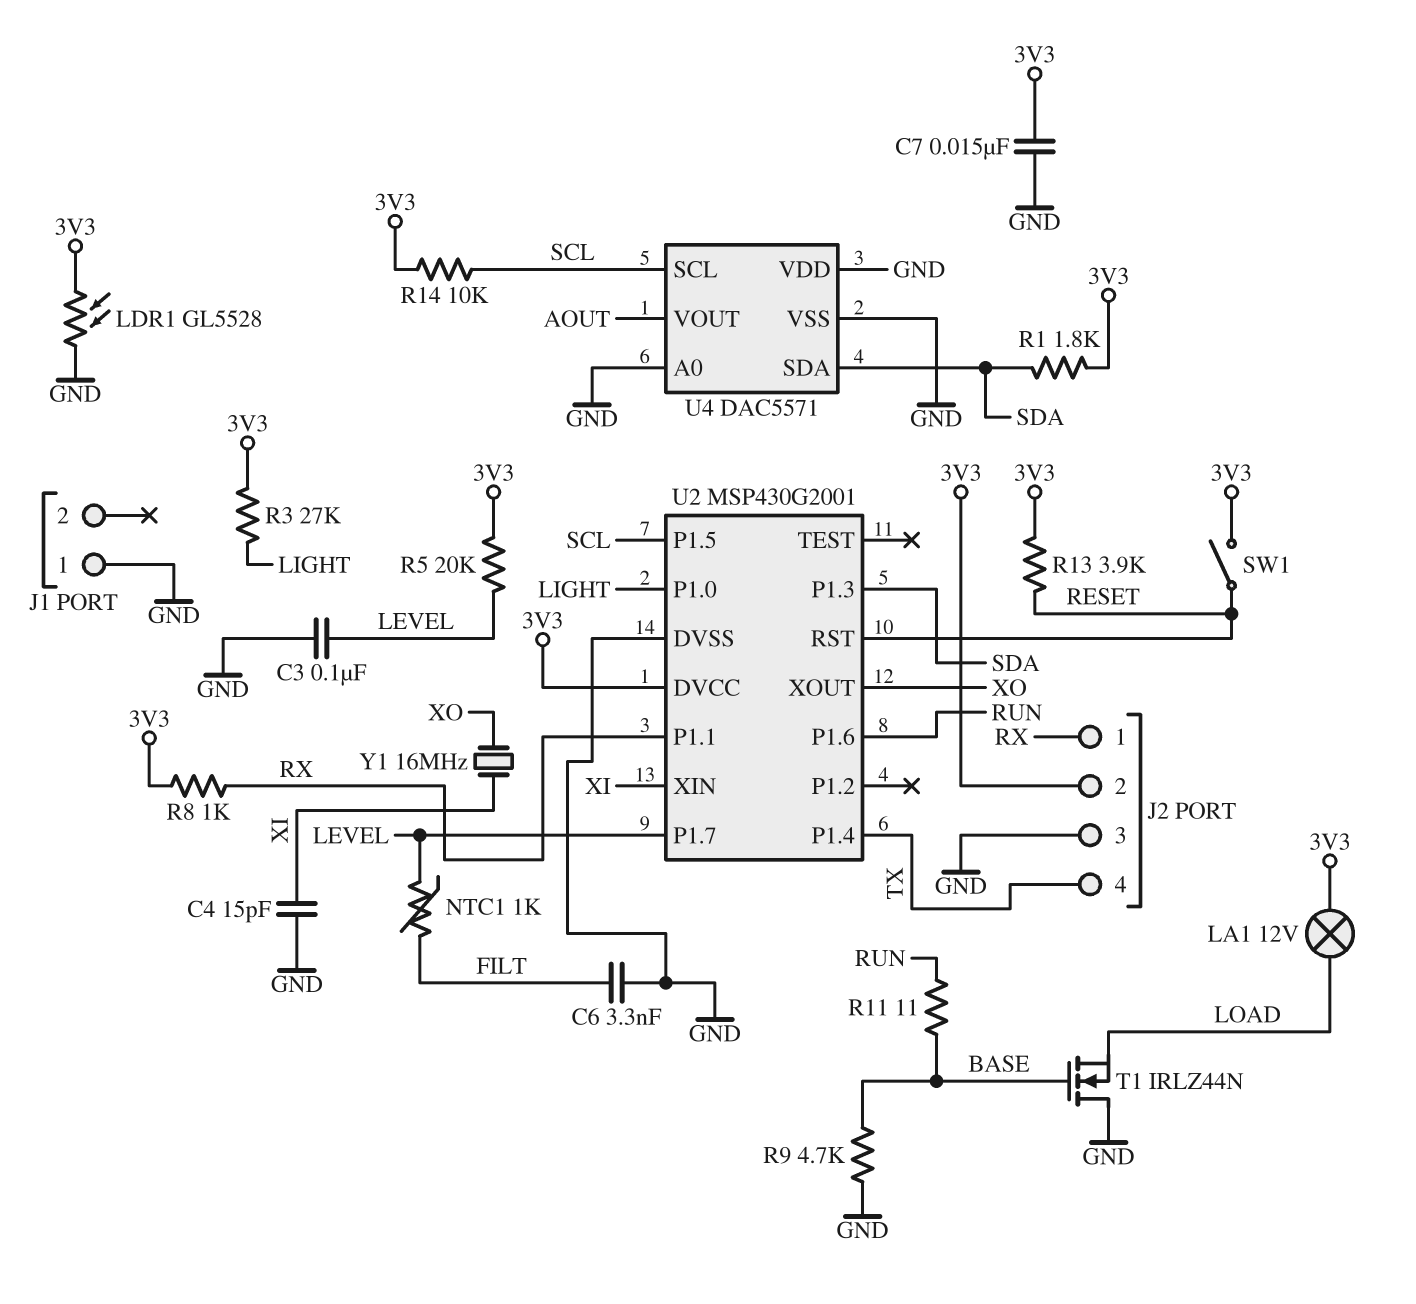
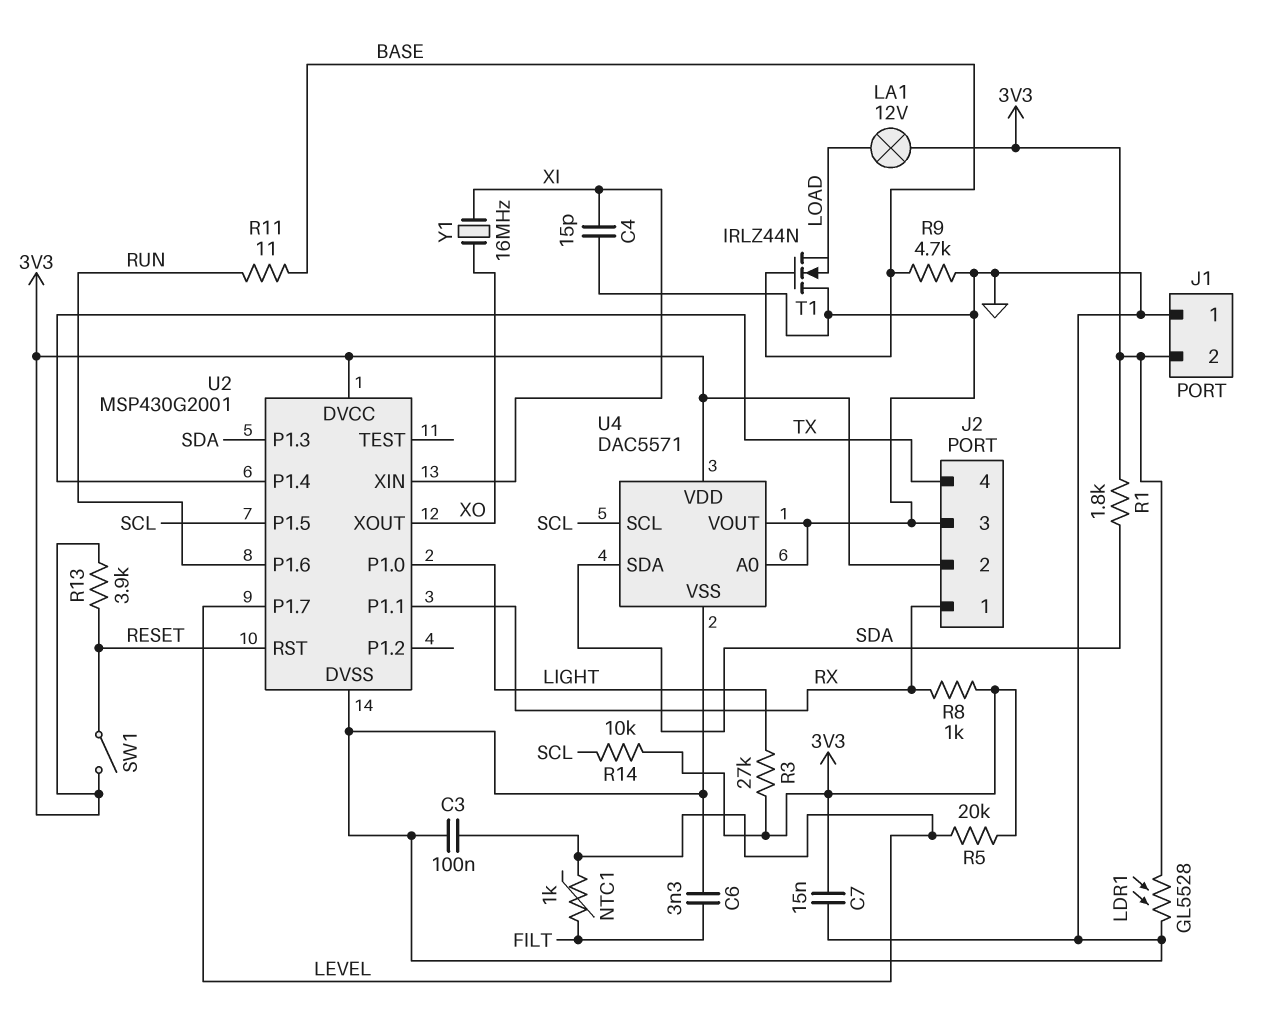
J1 pin 2: none -> 3V3
U4 pin VDD: GND -> 3V3
U4 pin VOUT: AOUT -> GND

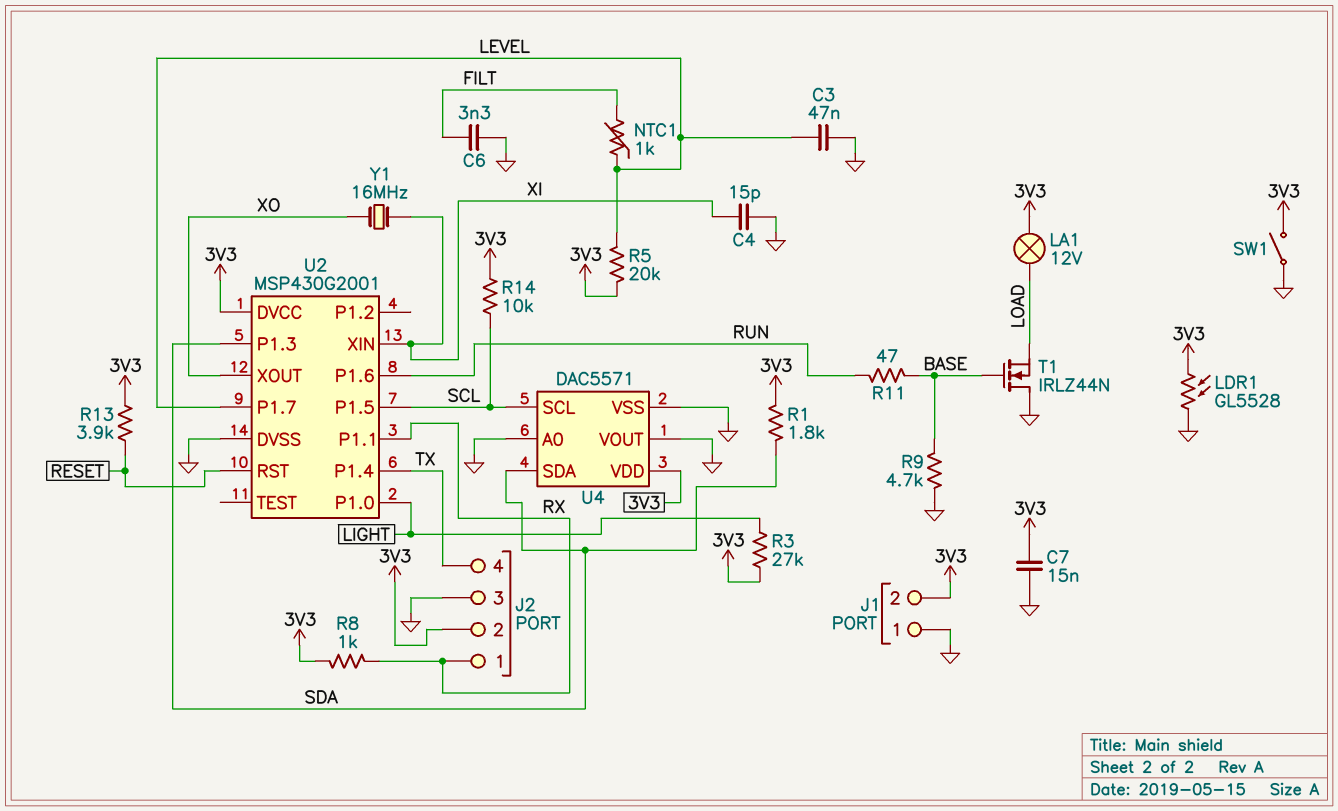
C3: 100nF (GND, LEVEL) -> 47nF (GND, LEVEL)
R11: 11 (BASE, RUN) -> 47 (BASE, RUN)
SW1: switch (3V3, RESET) -> switch (3V3, GND)

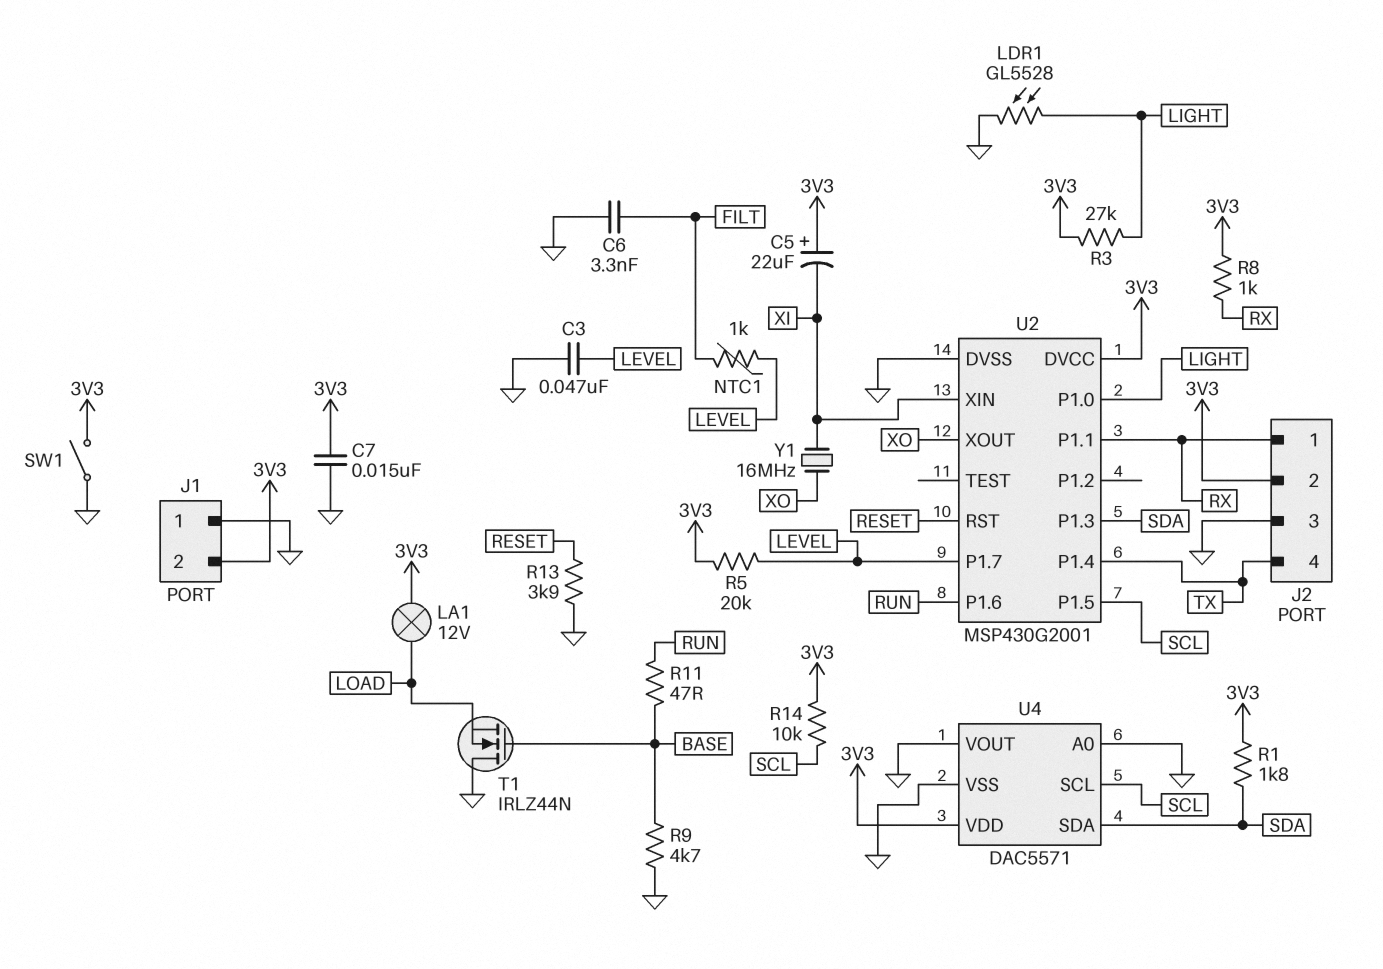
C4: 15pF (GND, XI) -> none
C5: none -> 22uF (plus 3V3, minus XI)
LDR1: GL5528 (3V3, GND) -> GL5528 (GND, LIGHT)
R13: 3.9k (3V3, RESET) -> 3.9k (GND, RESET)

